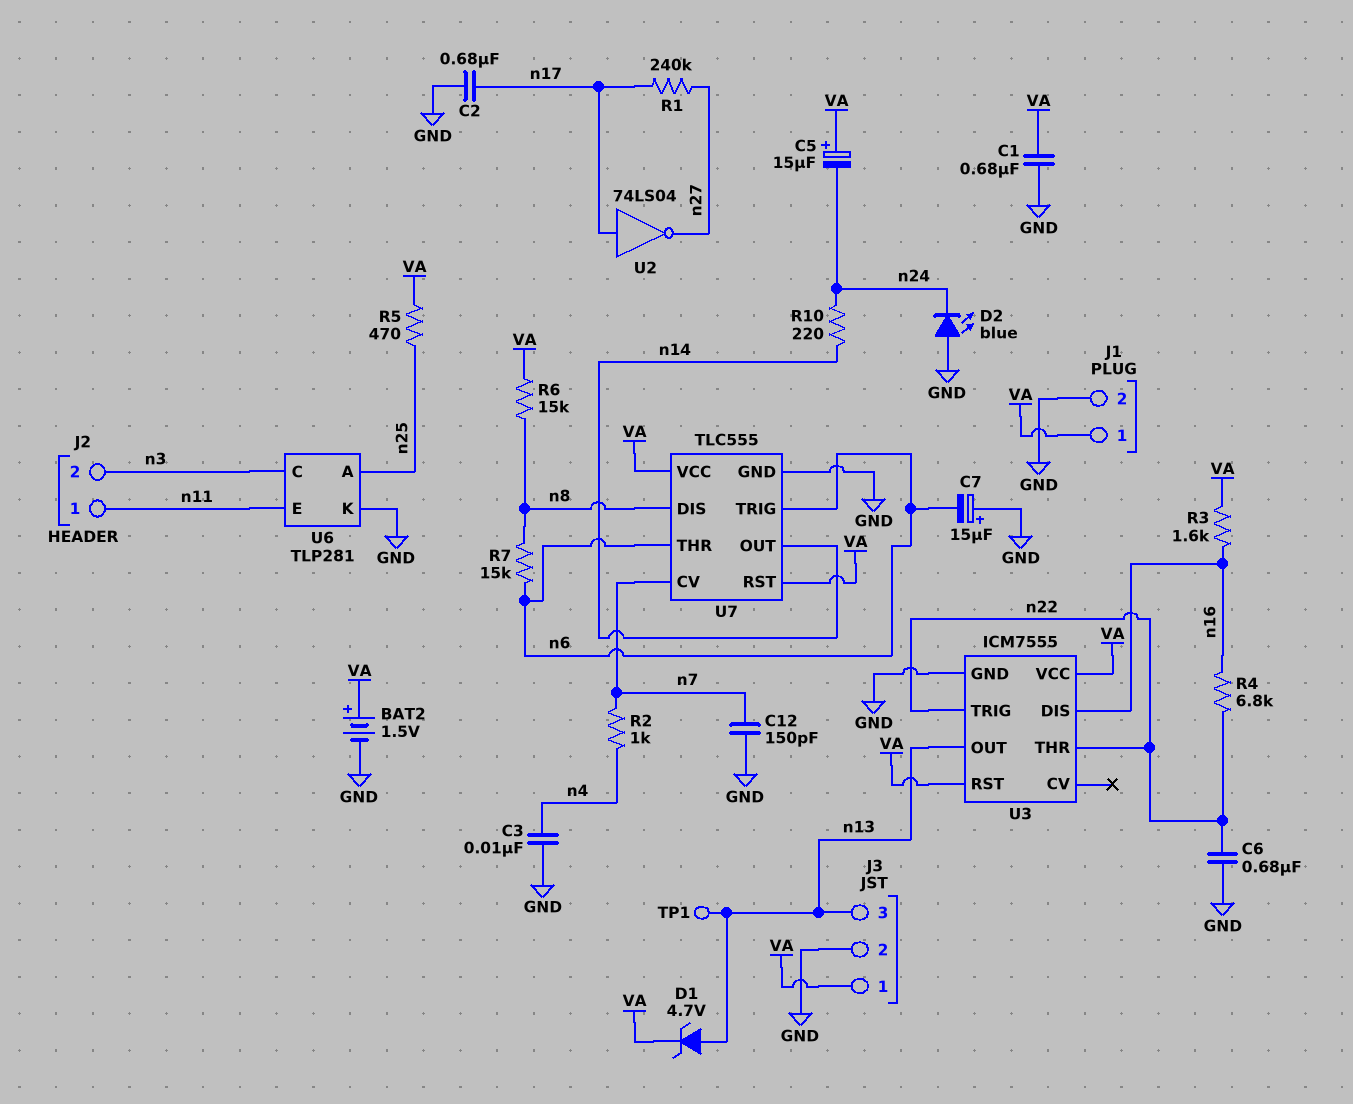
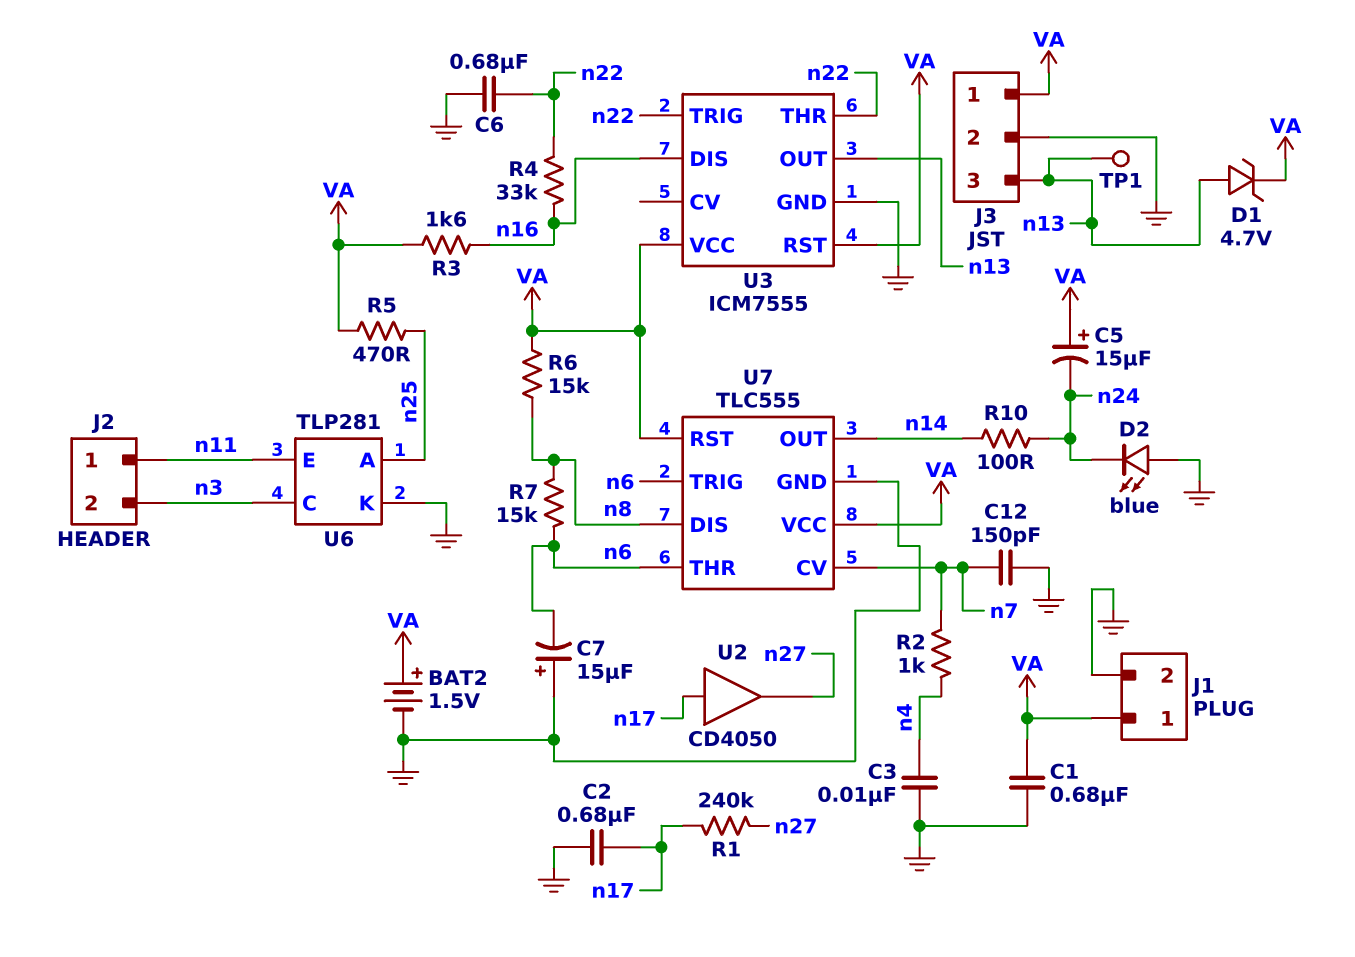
R4: 6.8k (n16, n22) -> 33k (n16, n22)
R10: 220 (n14, n24) -> 100 (n14, n24)
U2: NOT 74LS04 (in n17, out n27) -> buffer CD4050 (in n17, out n27)

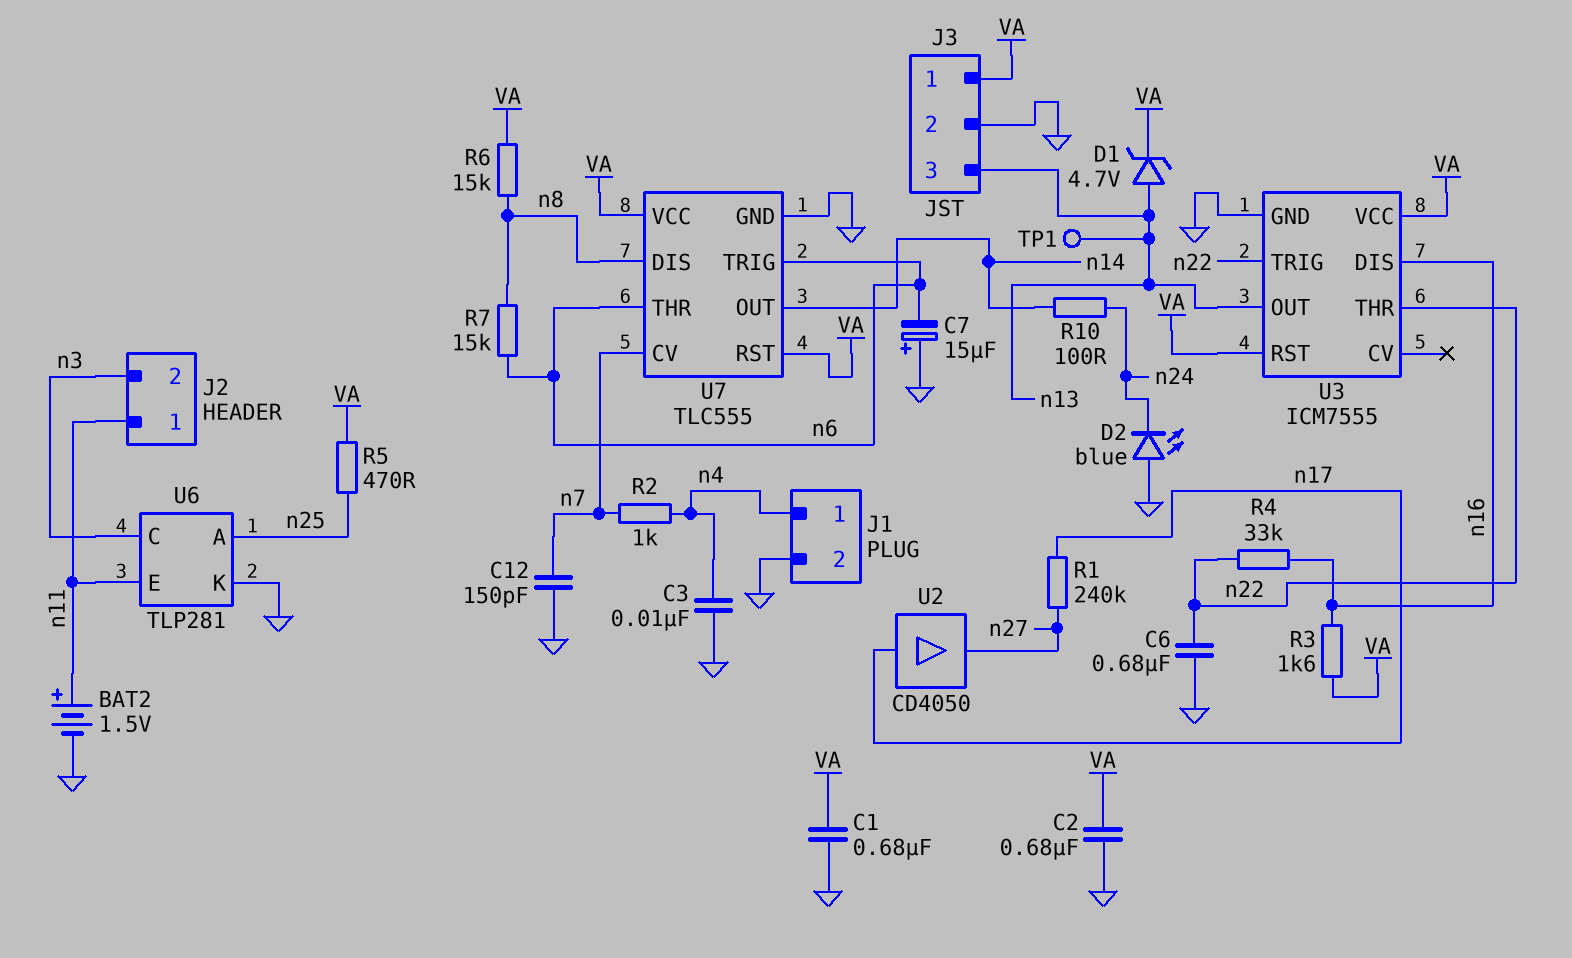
BAT2: 1.5V (plus VA, minus GND) -> 1.5V (plus n11, minus GND)
C2: 680nF (GND, n17) -> 680nF (GND, VA)
C5: 15uF (plus VA, minus n24) -> none
J1 pin 1: VA -> n4

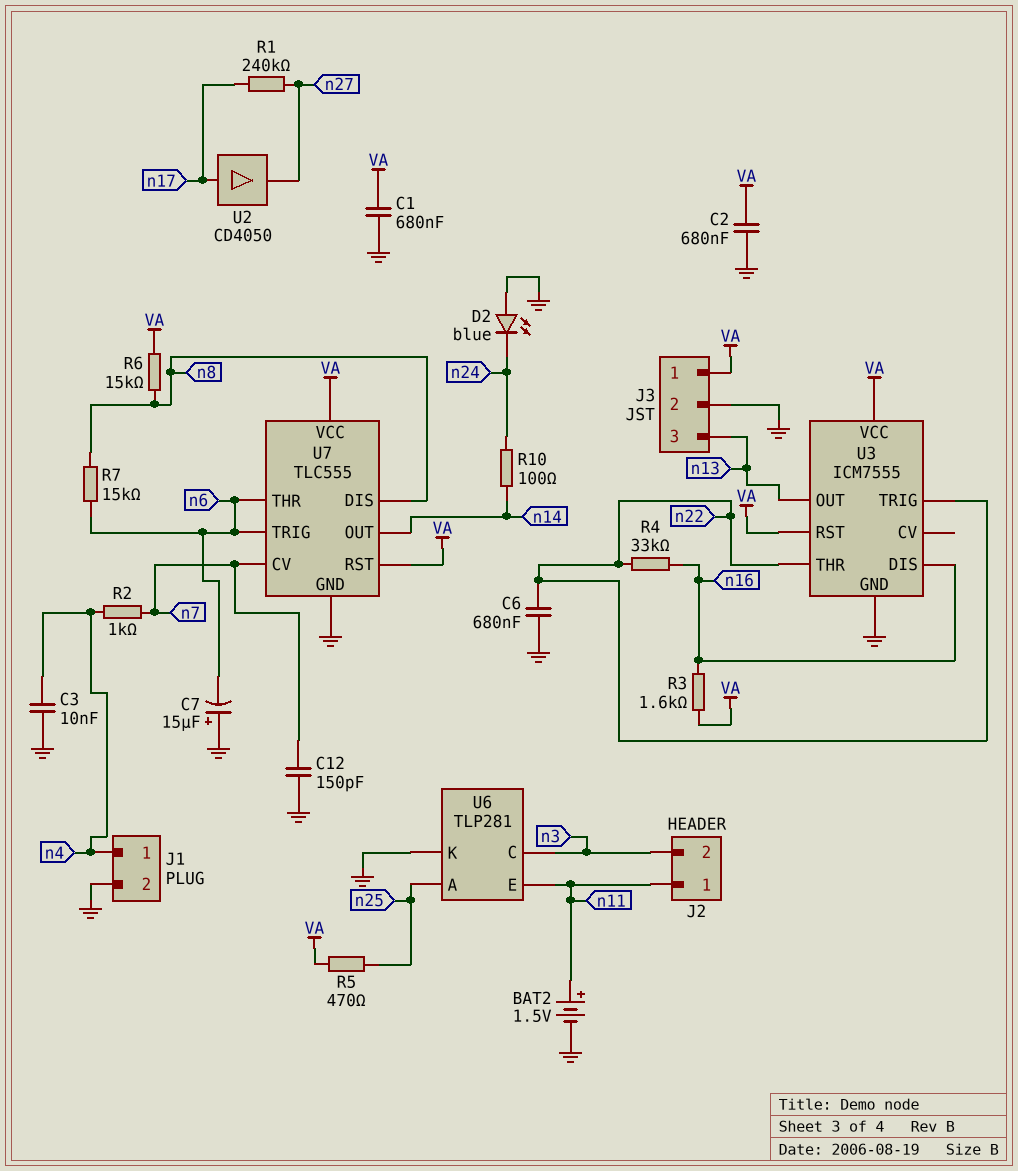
D1: zener 4.7V (A n13, K VA) -> none
TP1: test point (n13) -> none

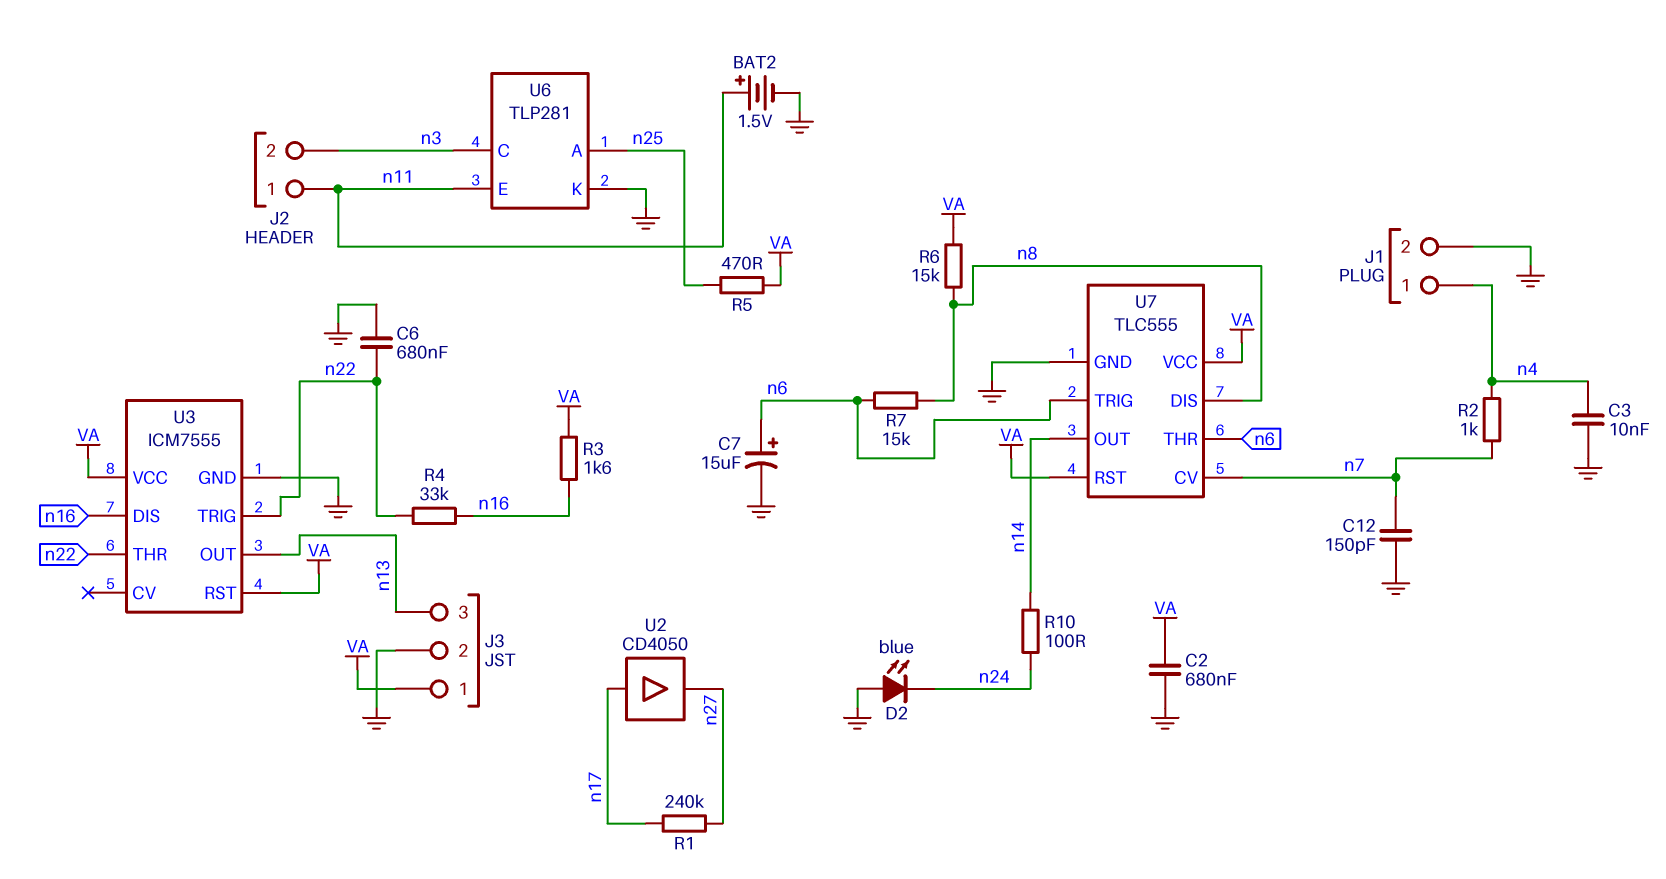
C1: 680nF (GND, VA) -> none
C7: 15uF (plus GND, minus n6) -> 15uF (plus n6, minus GND)

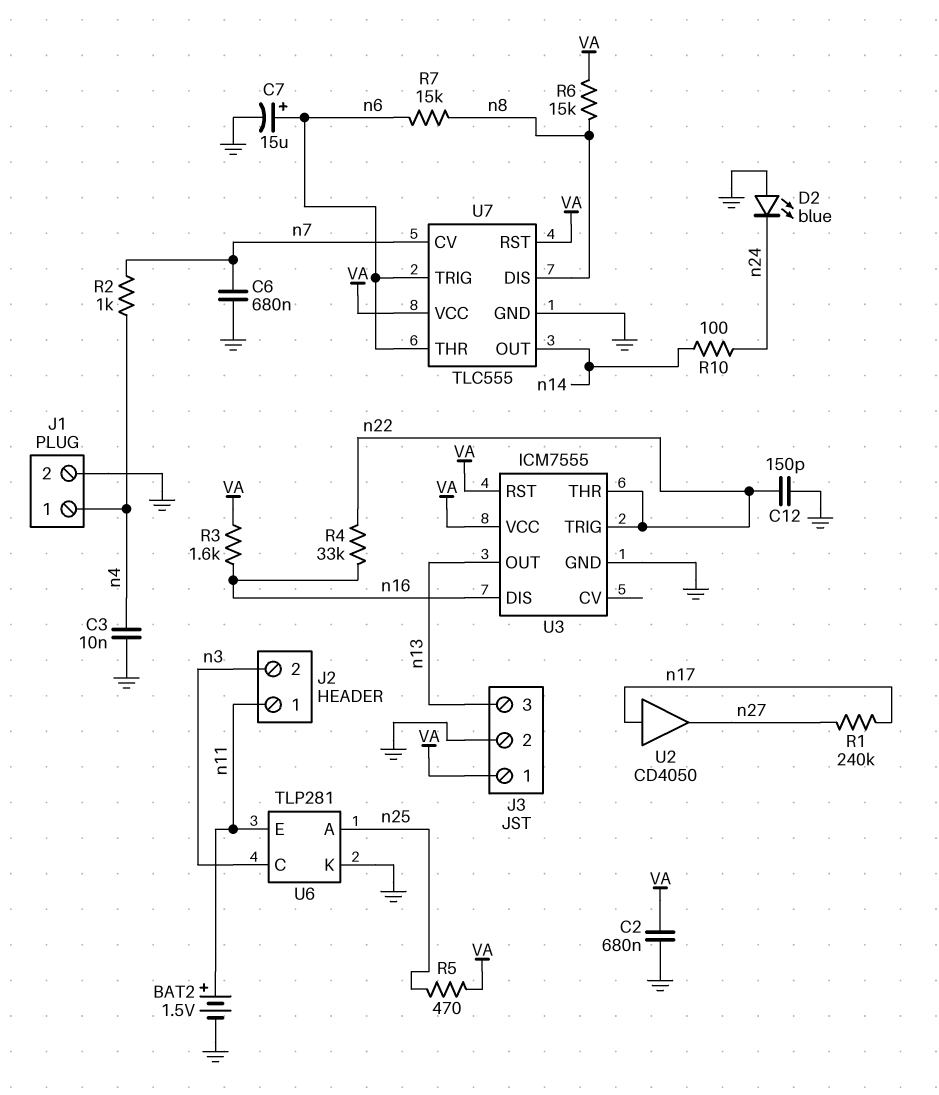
C6: 680nF (GND, n22) -> 680nF (GND, n7)
C12: 150pF (GND, n7) -> 150pF (GND, n22)

